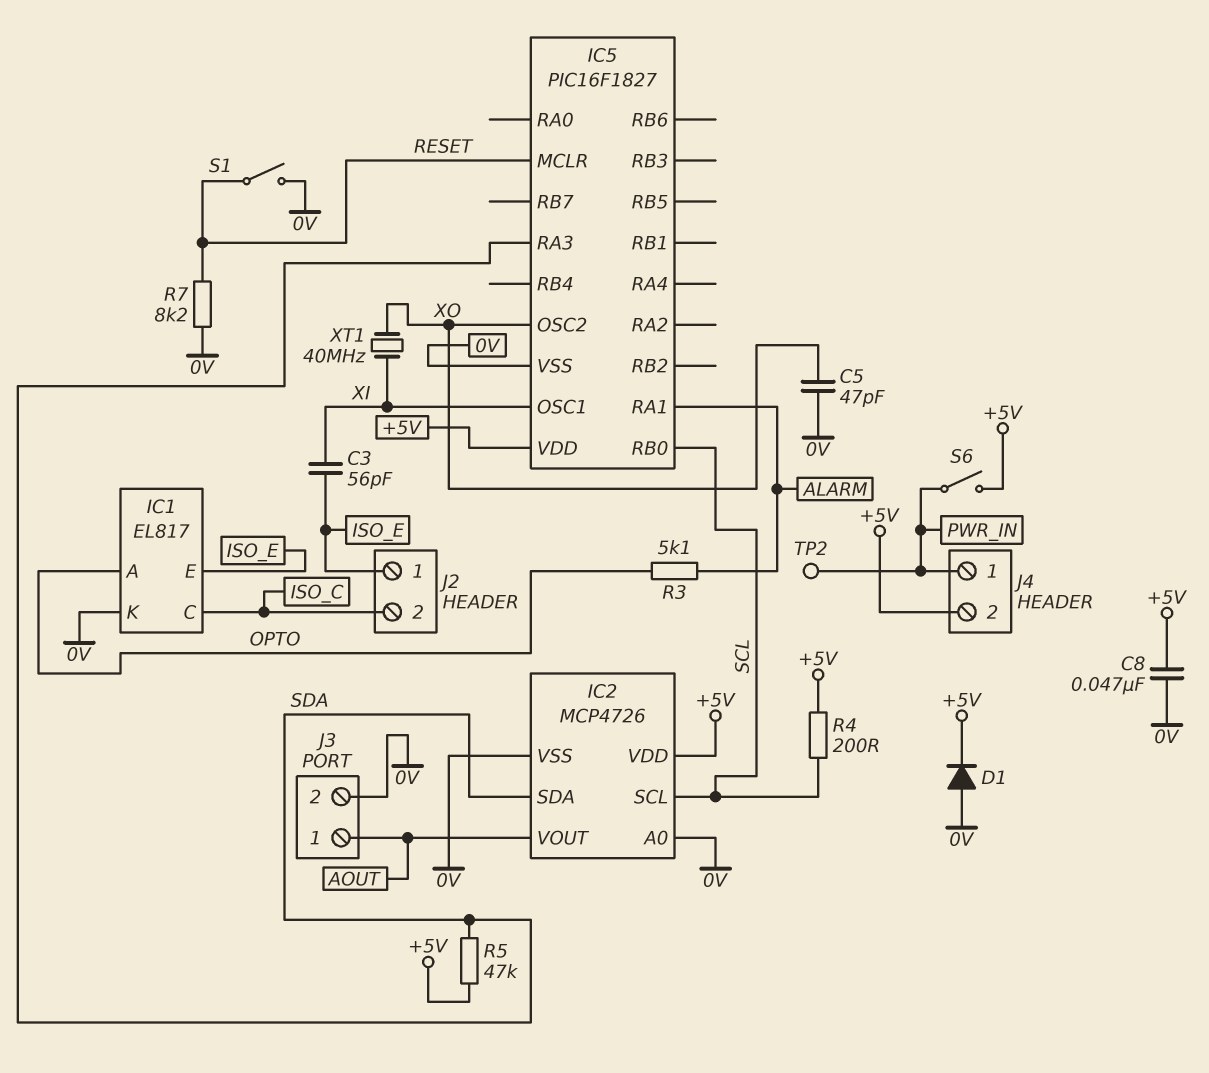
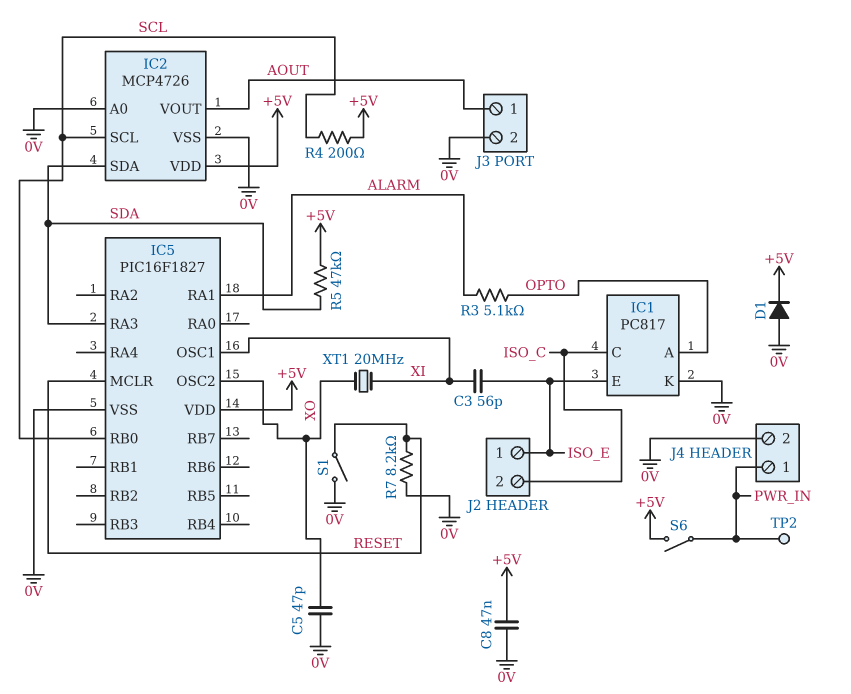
IC1: EL817 -> PC817
J4 pin 2: +5V -> 0V
XT1: 40MHz (XI, XO) -> 20MHz (XI, XO)

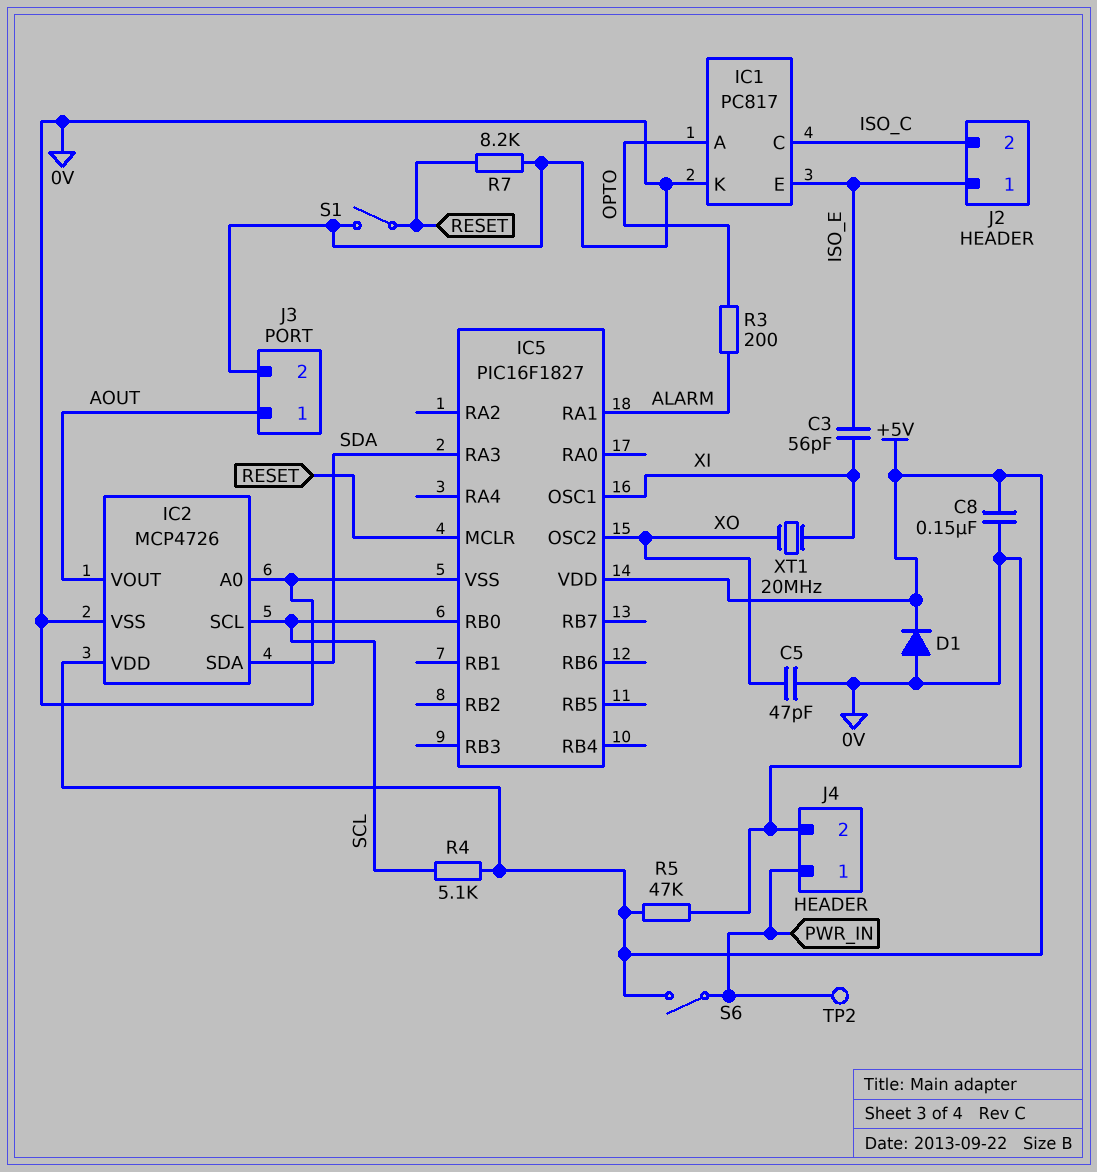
C8: 47nF (+5V, 0V) -> 150nF (+5V, 0V)
R3: 5.1k (ALARM, OPTO) -> 200 (ALARM, OPTO)
R4: 200 (+5V, SCL) -> 5.1k (+5V, SCL)
R5: 47k (+5V, SDA) -> 47k (+5V, 0V)

